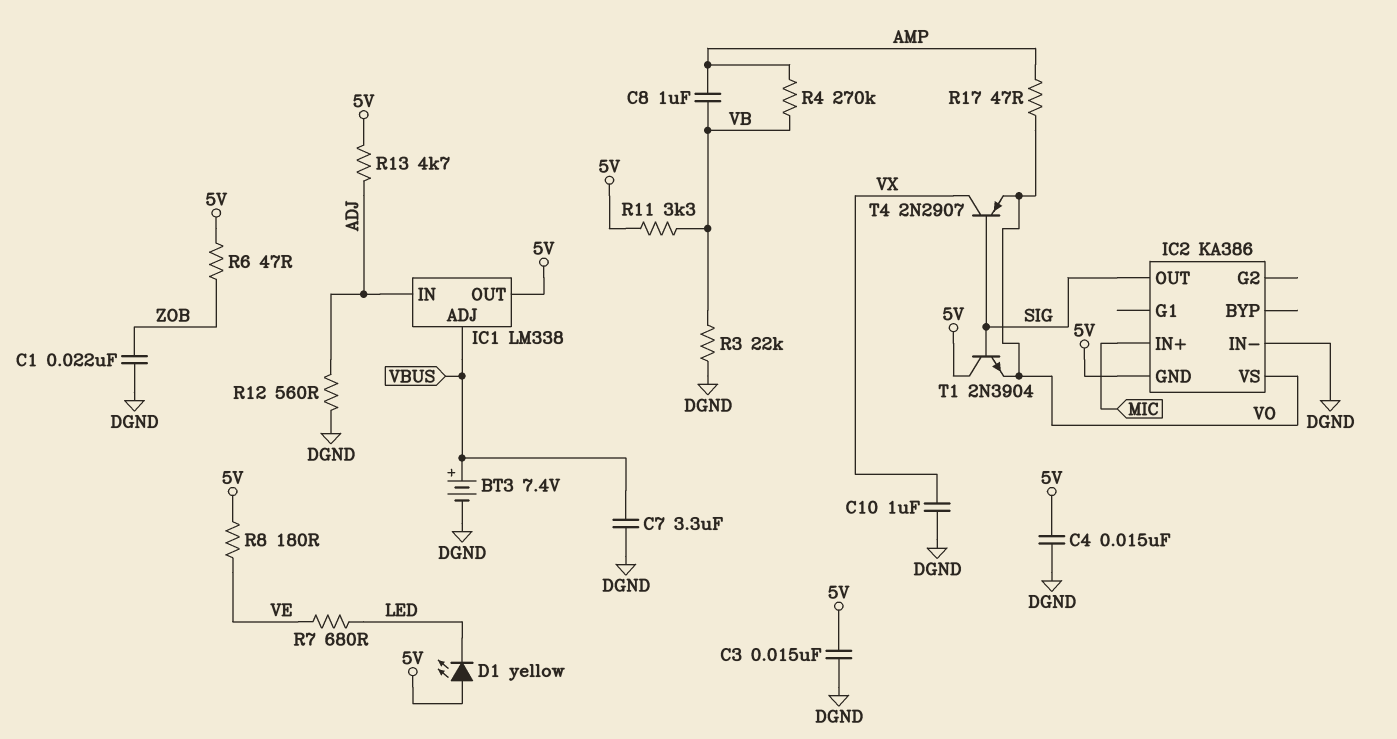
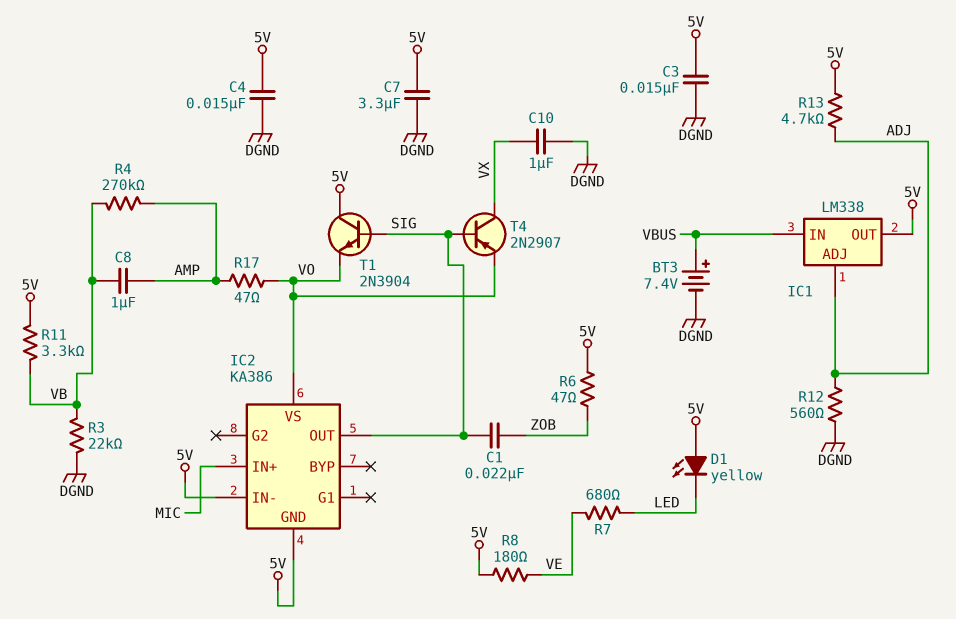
C1: 22nF (DGND, ZOB) -> 22nF (SIG, ZOB)
C7: 3.3uF (DGND, VBUS) -> 3.3uF (5V, DGND)
IC1 pin ADJ: VBUS -> ADJ
IC1 pin IN: ADJ -> VBUS
IC2 pin IN-: DGND -> 5V

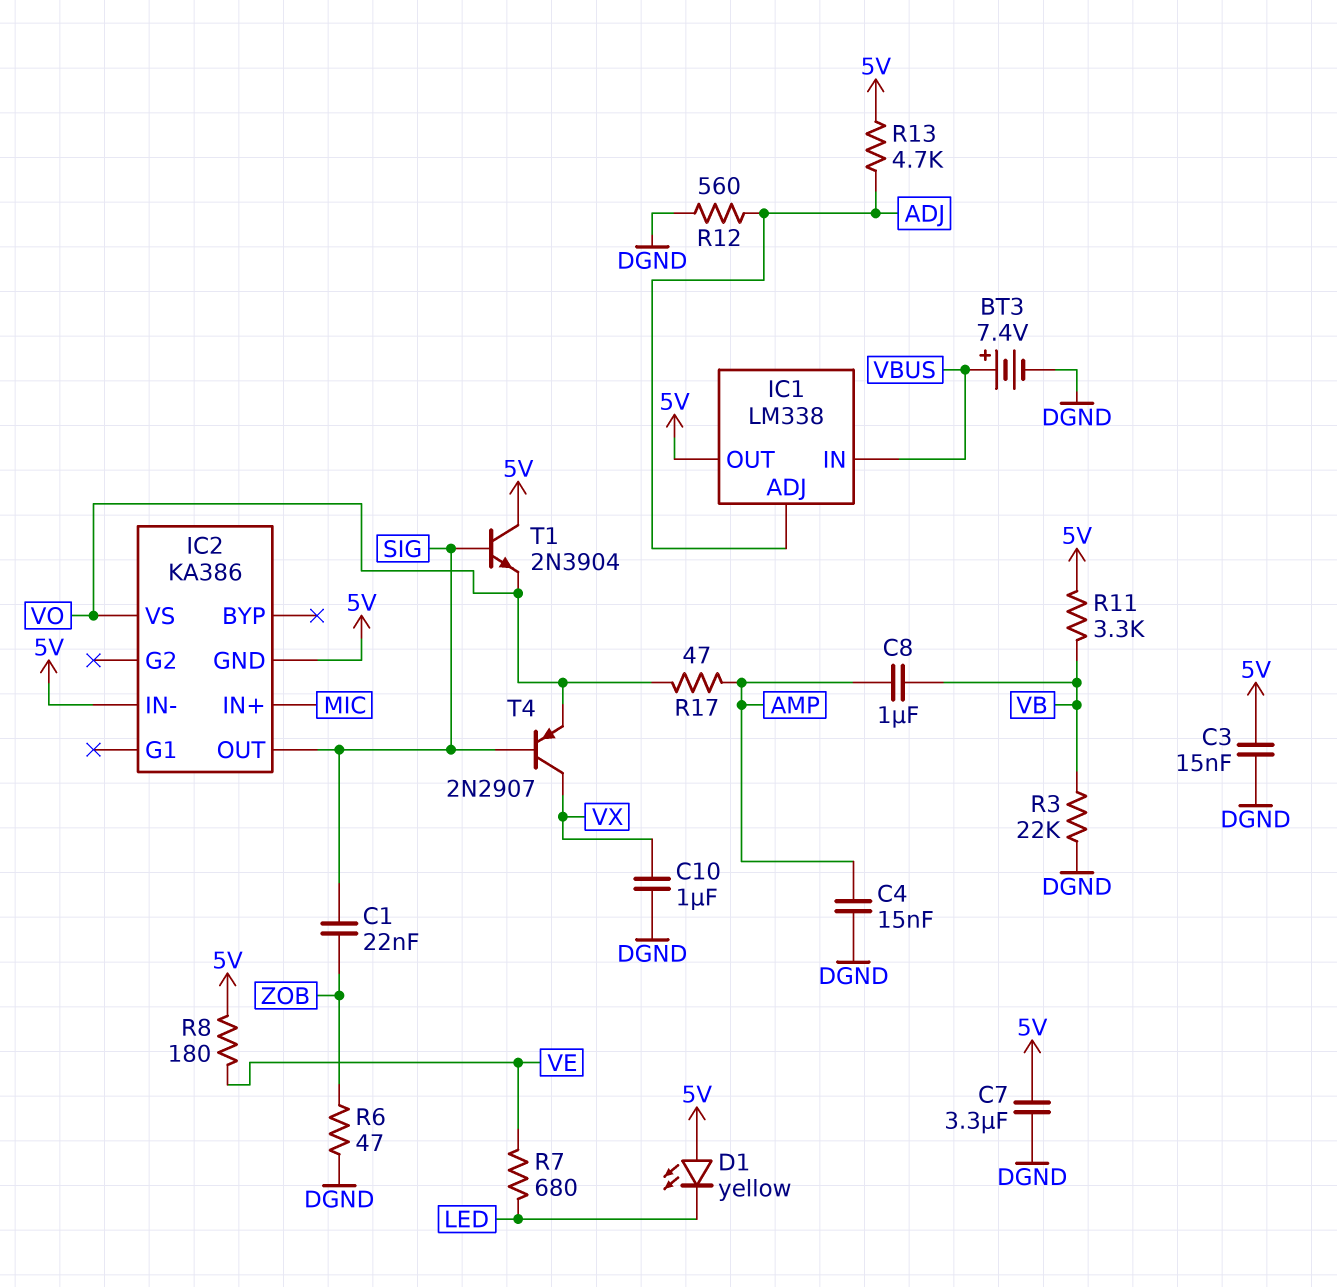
C4: 15nF (5V, DGND) -> 15nF (AMP, DGND)
R4: 270k (AMP, VB) -> none
R6: 47 (5V, ZOB) -> 47 (DGND, ZOB)

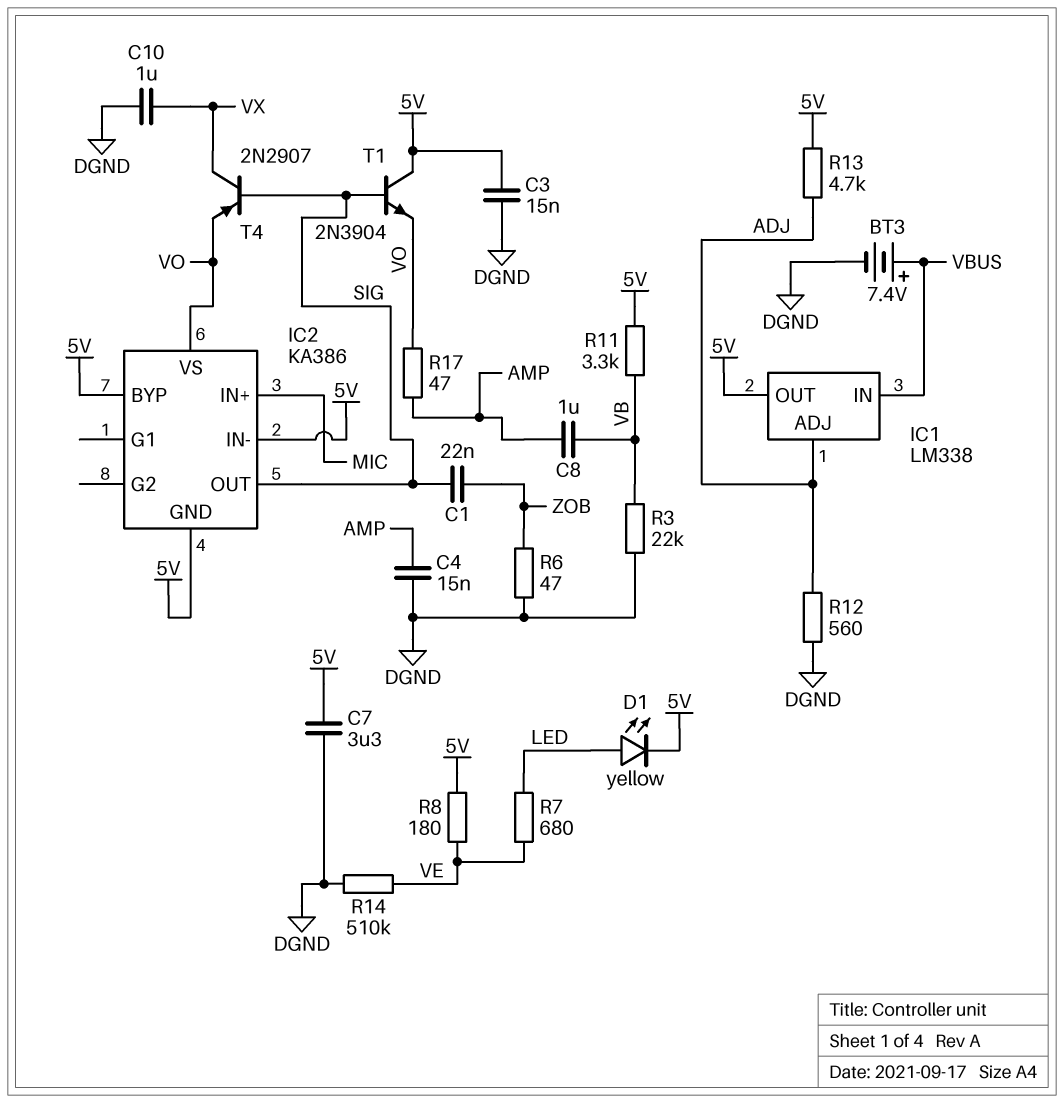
D1: LED yellow (A 5V, K LED) -> LED yellow (A LED, K 5V)
IC2 pin BYP: none -> 5V
R14: none -> 510k (DGND, VE)

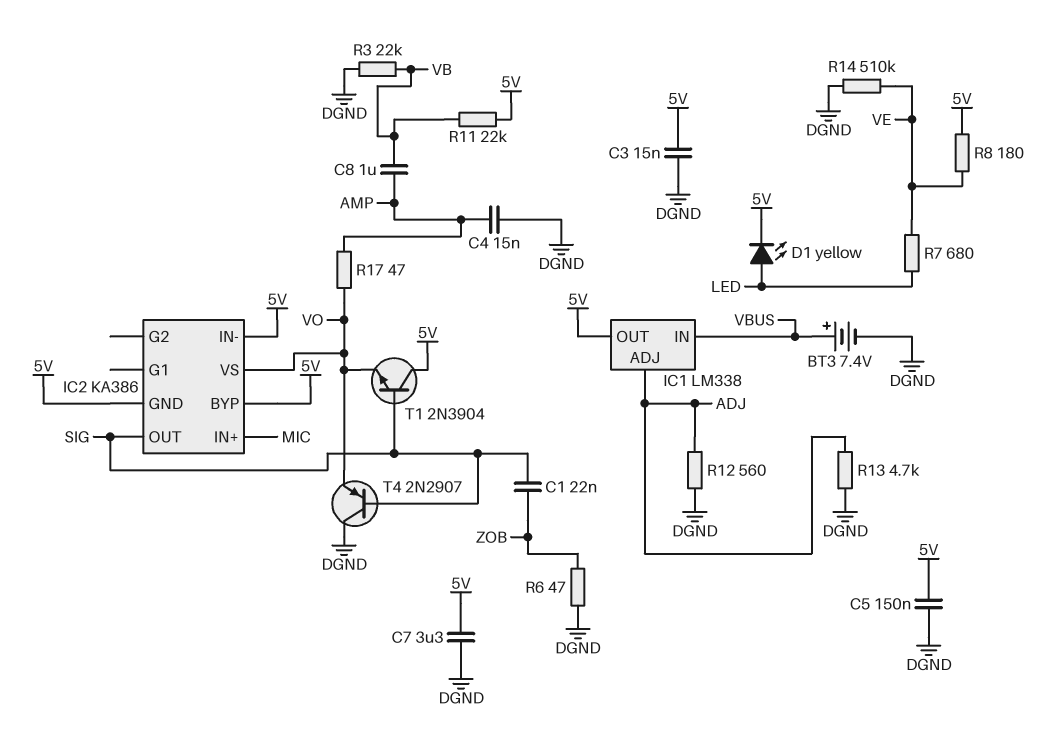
C5: none -> 150nF (5V, DGND)
C10: 1uF (DGND, VX) -> none
R11: 3.3k (5V, VB) -> 22k (5V, VB)
R13: 4.7k (5V, ADJ) -> 4.7k (ADJ, DGND)
T4: PNP 2N2907 (B SIG, C VX, E VO) -> PNP 2N2907 (B SIG, C DGND, E VO)

